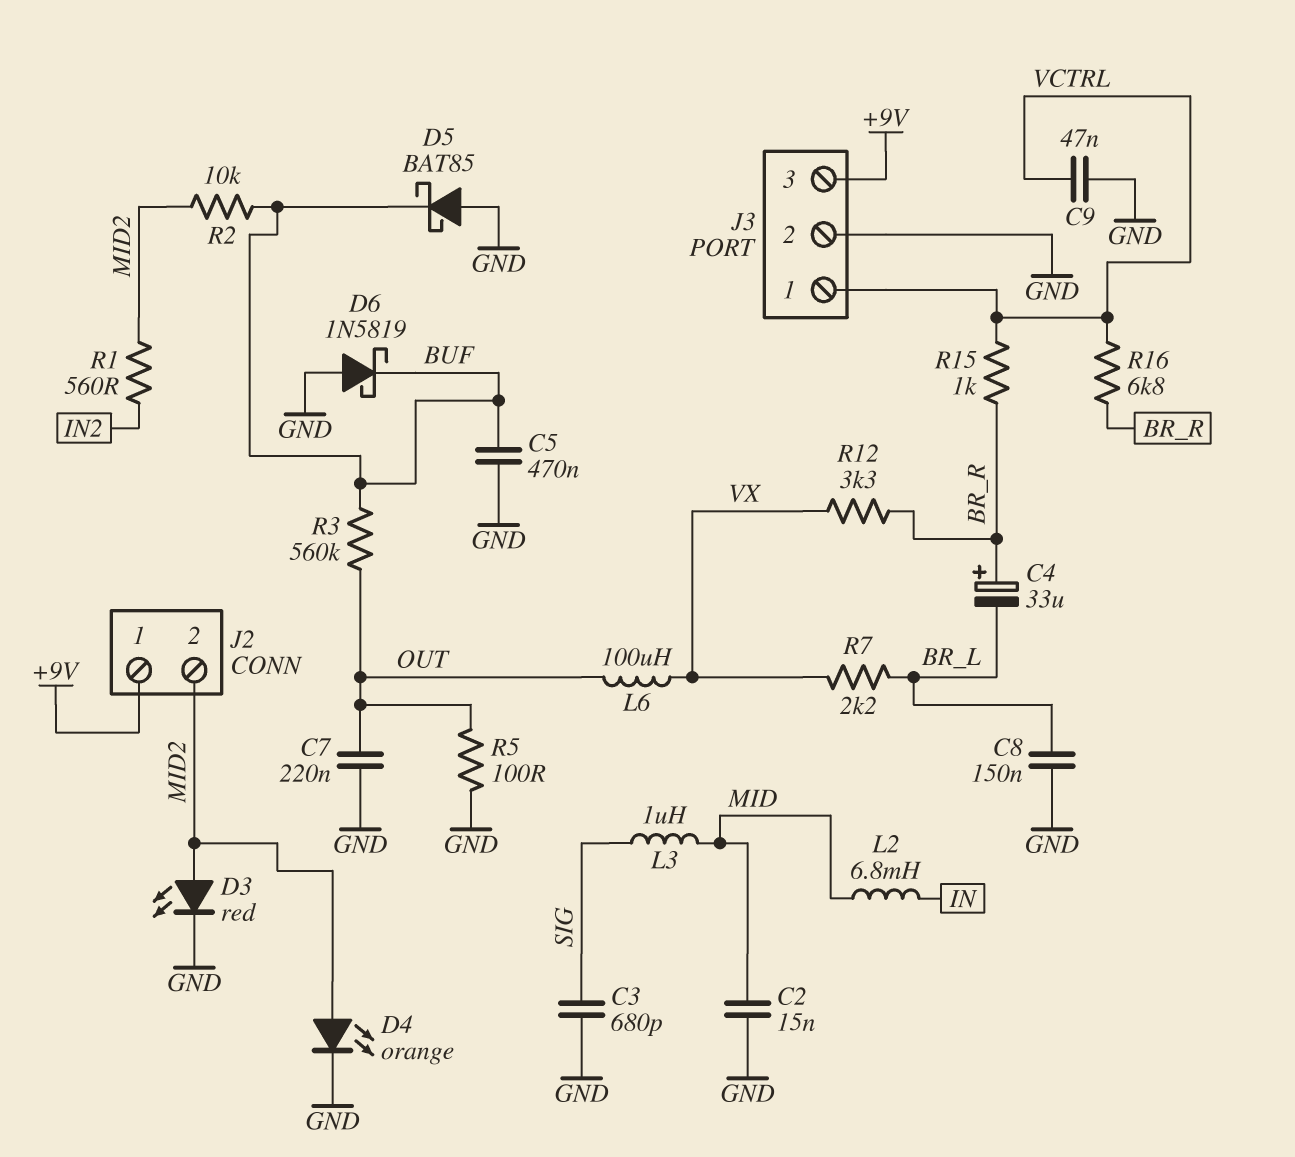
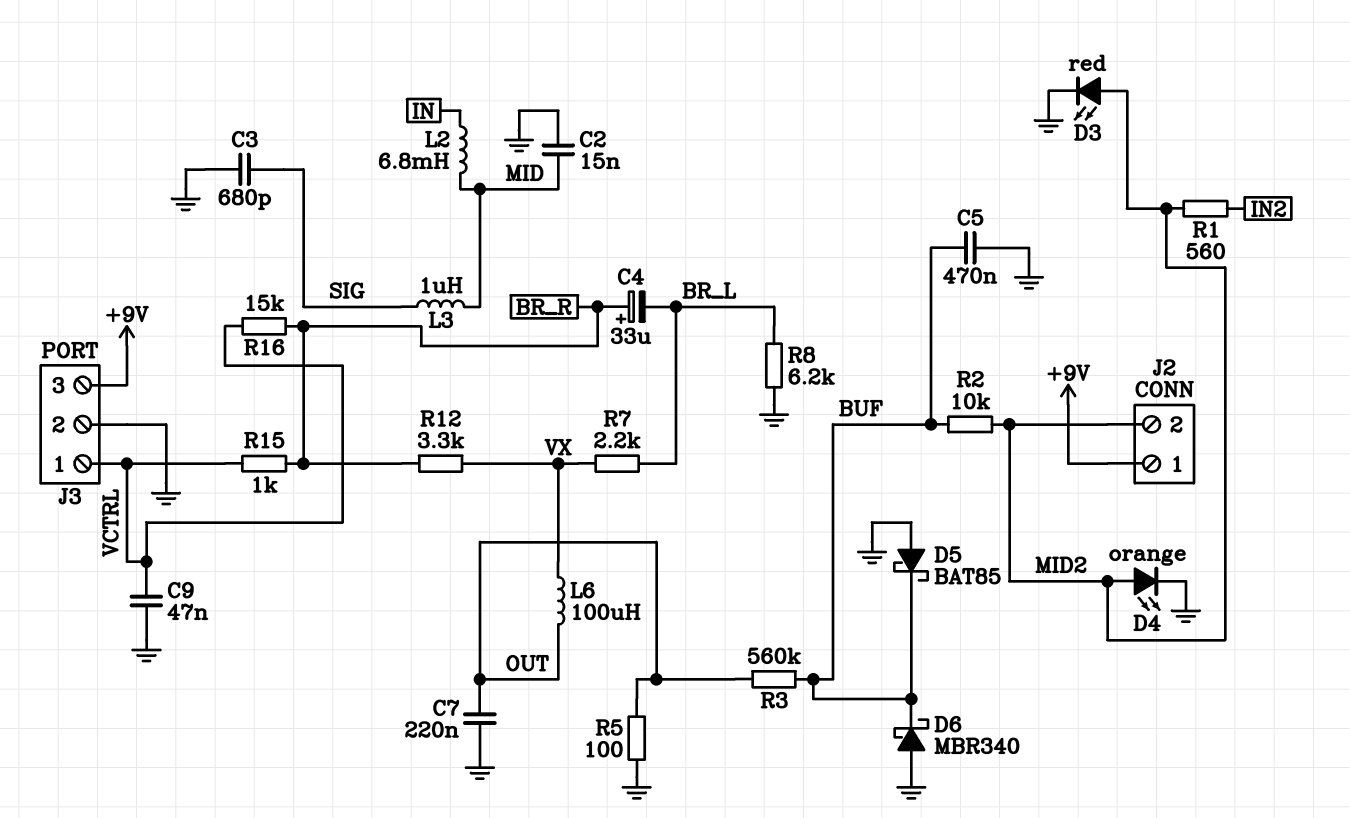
C8: 150nF (BR_L, GND) -> none
D6: schottky 1N5819 (A GND, K BUF) -> schottky MBR340 (A GND, K BUF)
R8: none -> 6.2k (BR_L, GND)
R16: 6.8k (BR_R, VCTRL) -> 15k (BR_R, VCTRL)

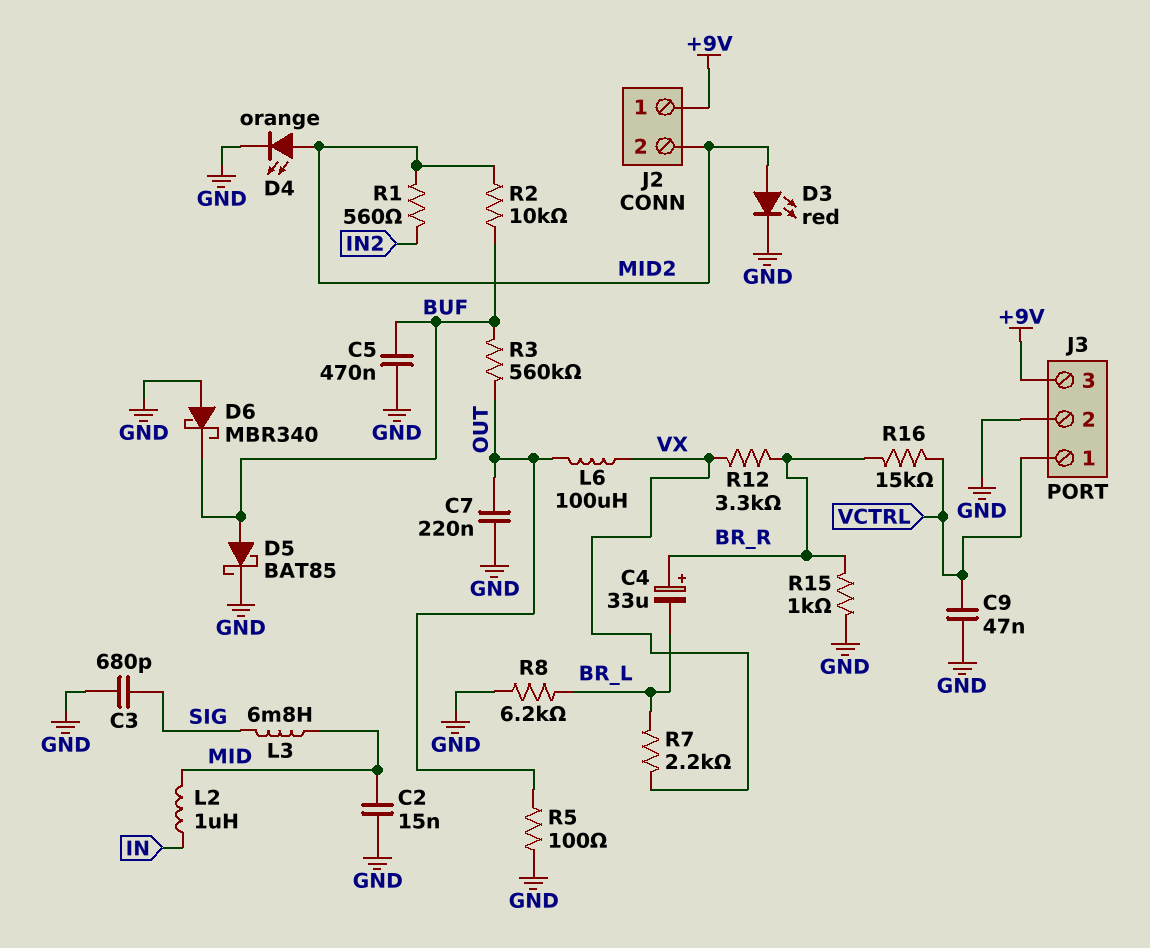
D5: schottky BAT85 (A GND, K BUF) -> schottky BAT85 (A BUF, K GND)
L2: 6.8mH (IN, MID) -> 1uH (IN, MID)
L3: 1uH (MID, SIG) -> 6.8mH (MID, SIG)
R15: 1k (BR_R, VCTRL) -> 1k (BR_R, GND)

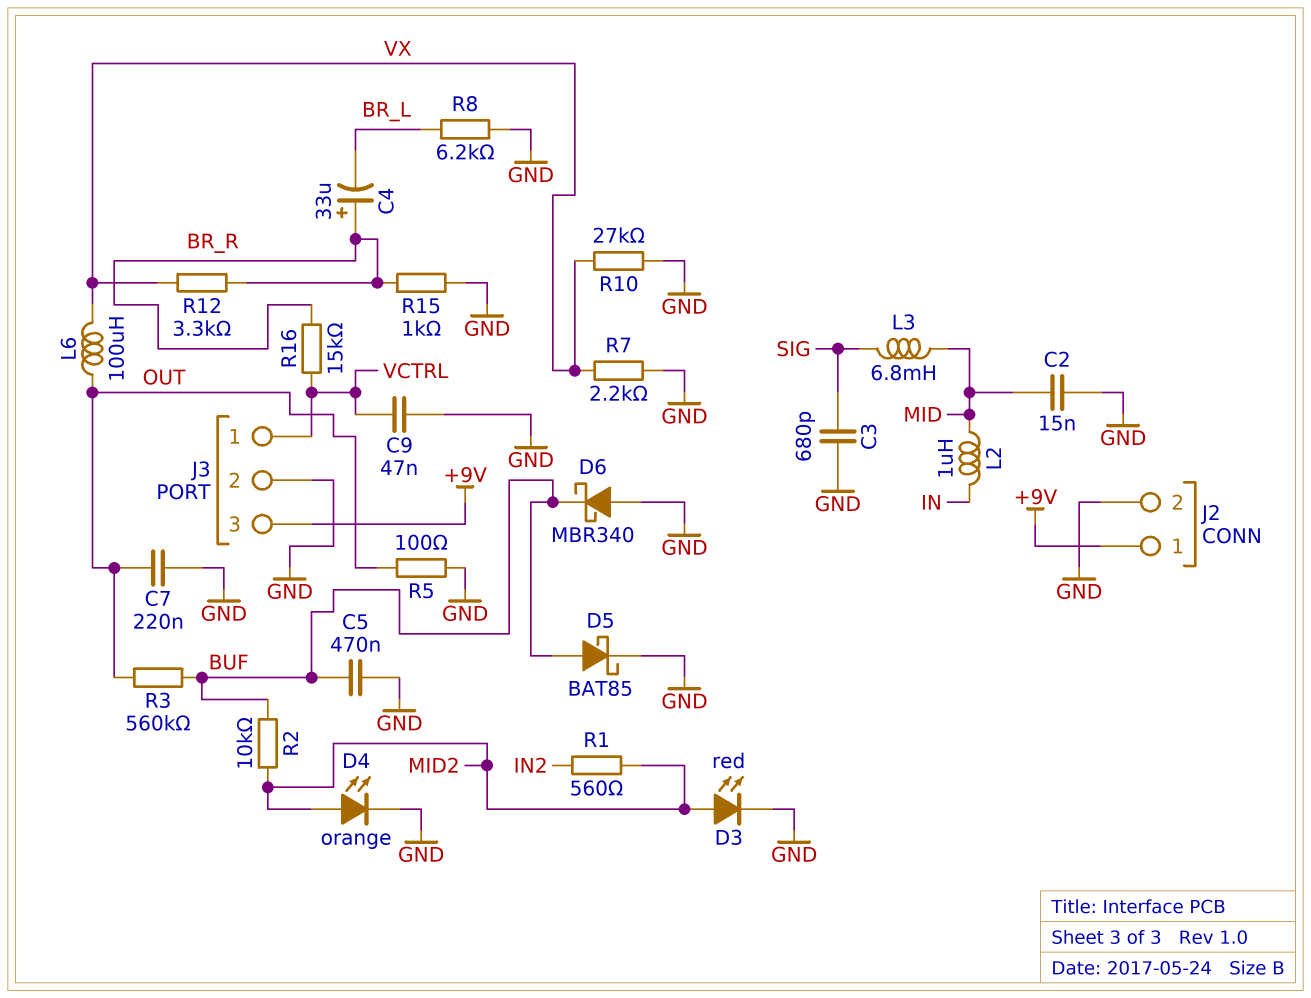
J2 pin 2: MID2 -> GND
R7: 2.2k (BR_L, VX) -> 2.2k (GND, VX)
R10: none -> 27k (GND, VX)

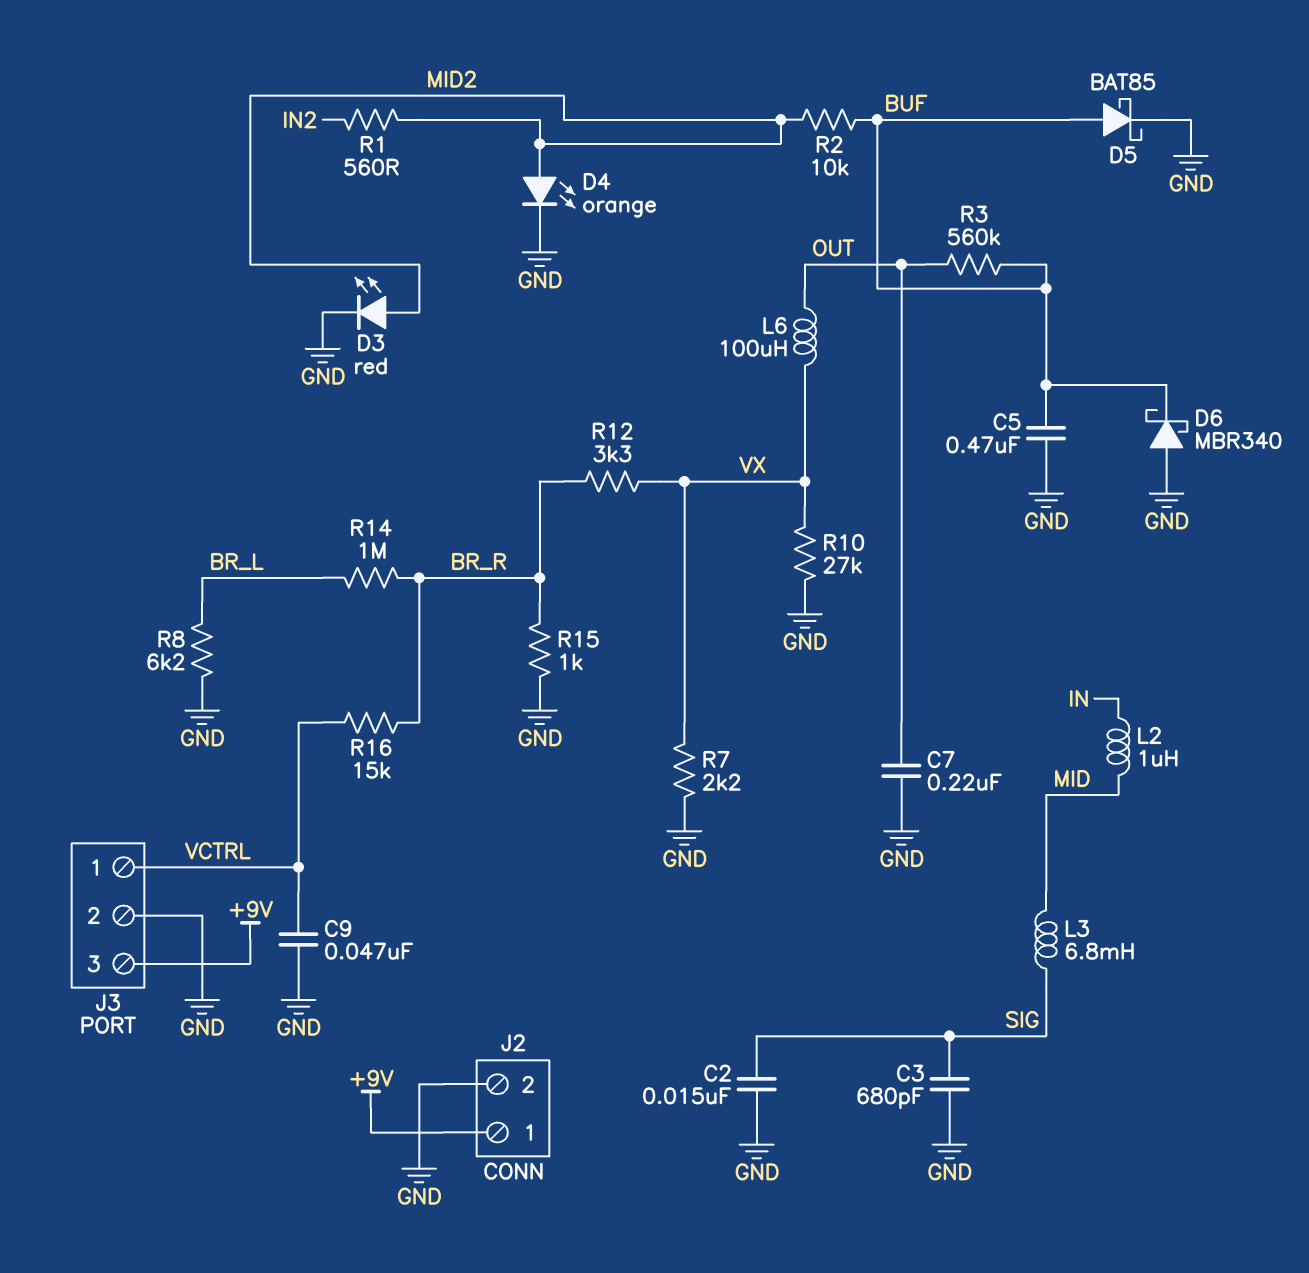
C2: 15nF (GND, MID) -> 15nF (GND, SIG)
C4: 33uF (plus BR_R, minus BR_L) -> none
R5: 100 (GND, OUT) -> none
R14: none -> 1M (BR_L, BR_R)

